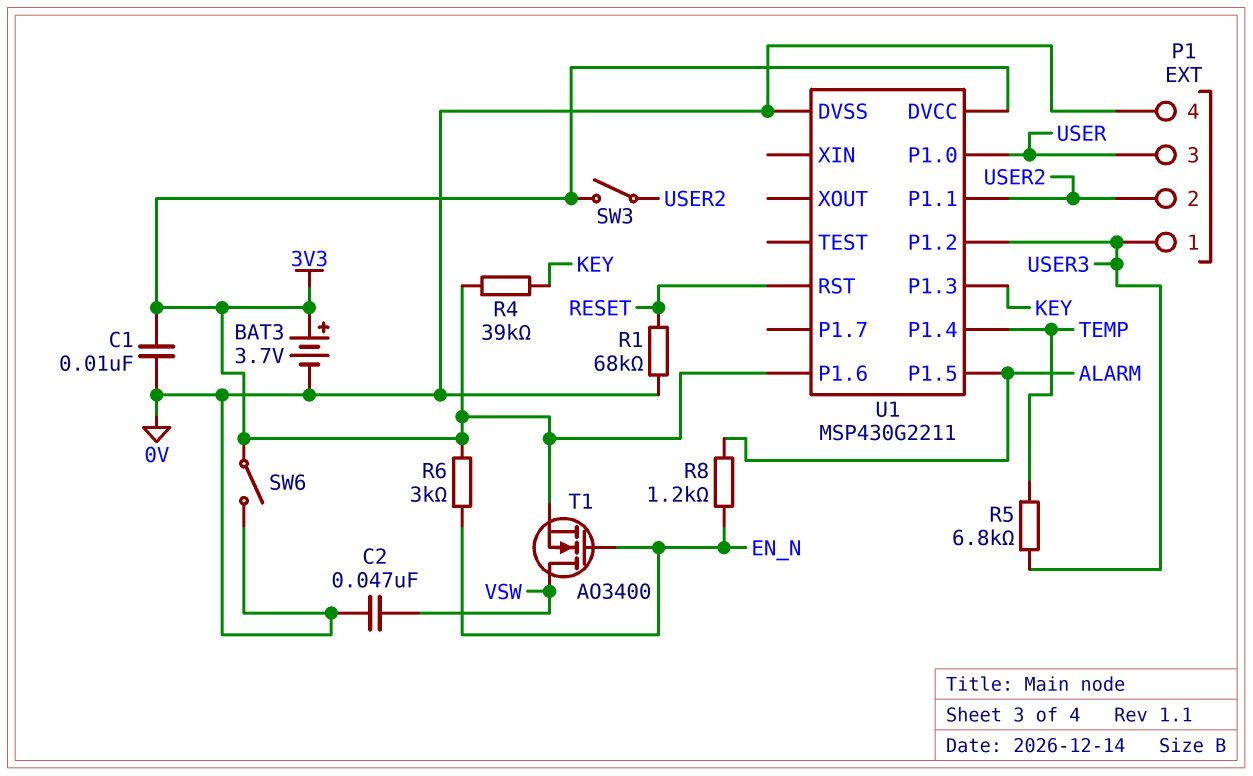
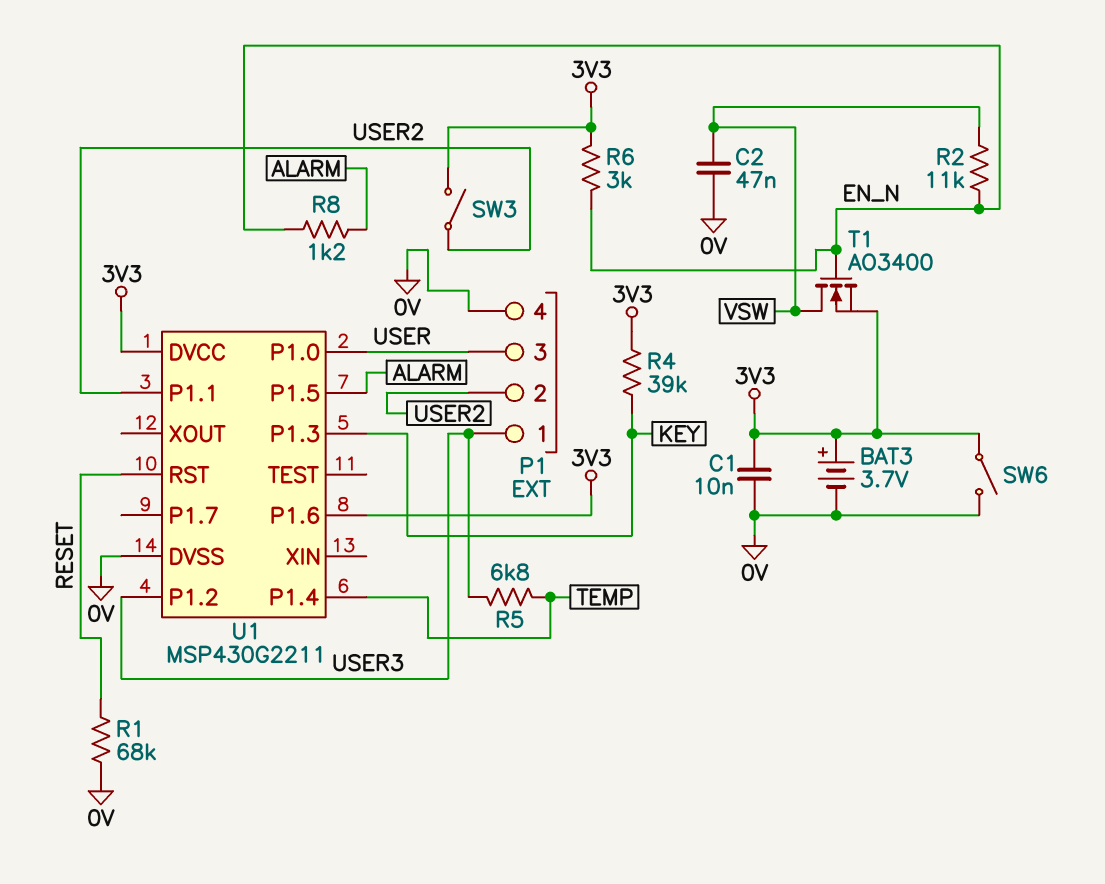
R2: none -> 11k (EN_N, VSW)

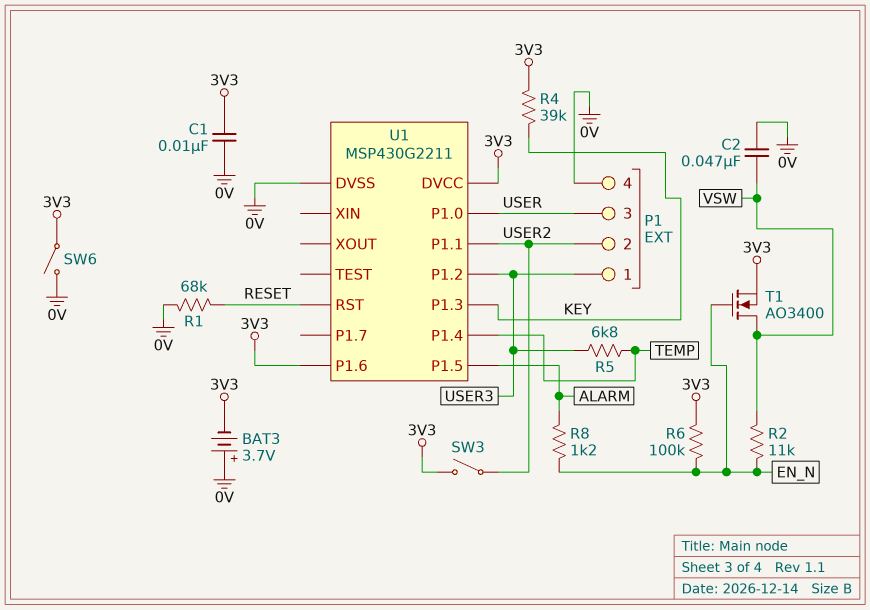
BAT3: 3.7V (plus 3V3, minus 0V) -> 3.7V (plus 0V, minus 3V3)
R6: 3k (3V3, EN_N) -> 100k (3V3, EN_N)

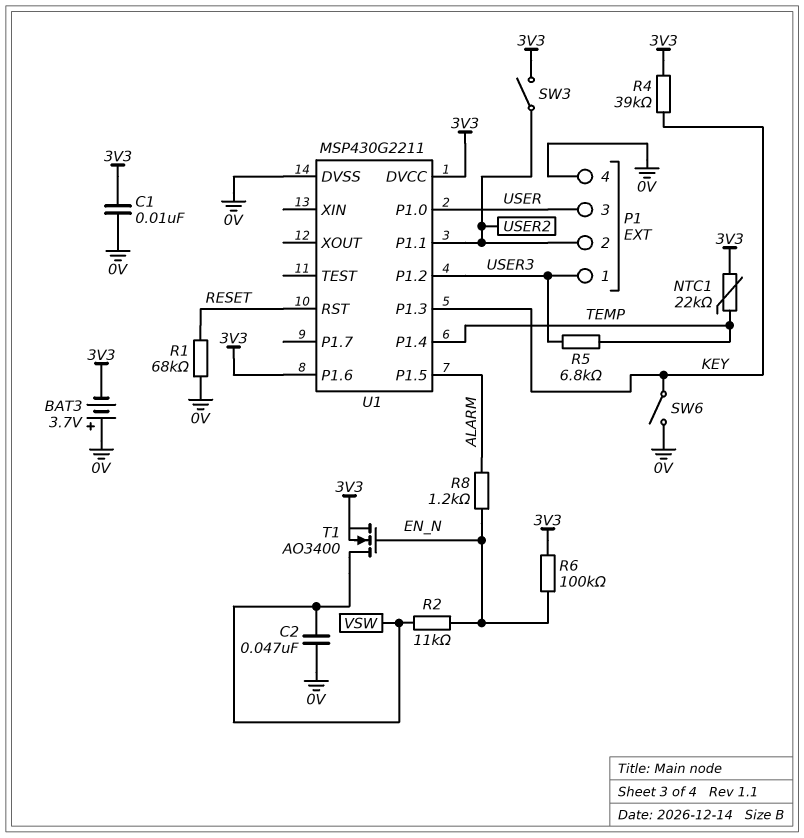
NTC1: none -> 22k (3V3, TEMP)
SW6: switch (0V, 3V3) -> switch (0V, KEY)

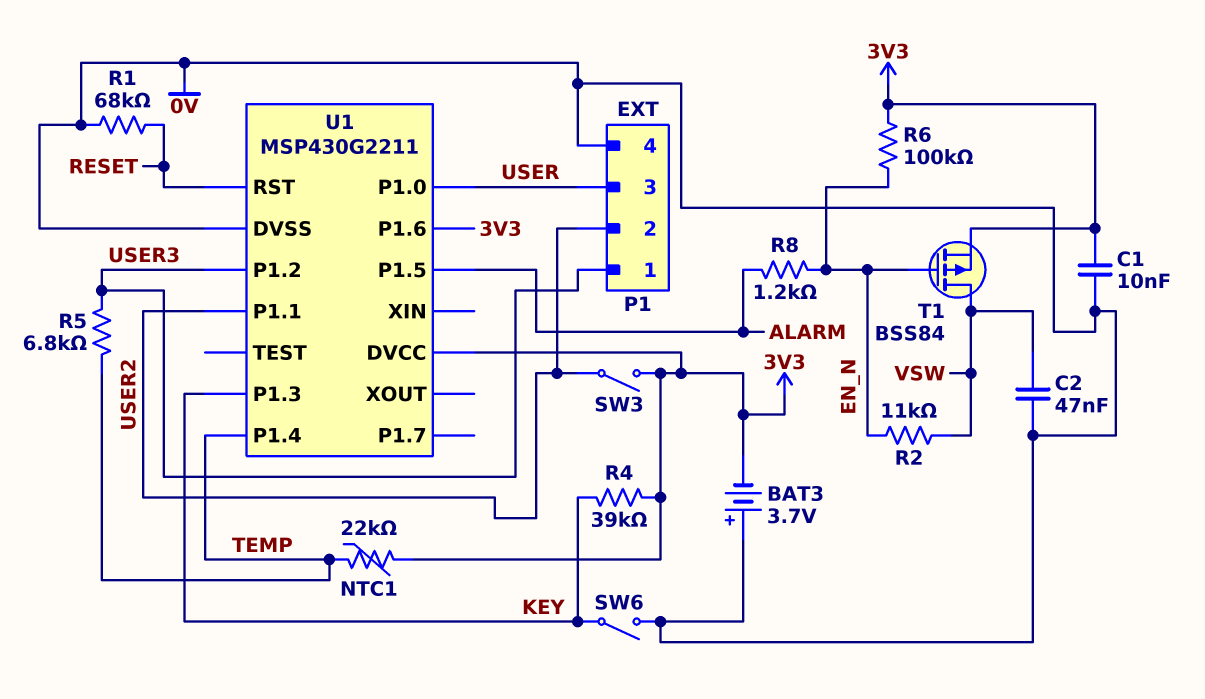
T1: NMOS AO3400 (G EN_N, D VSW, S 3V3) -> PMOS BSS84 (G EN_N, D VSW, S 3V3)

